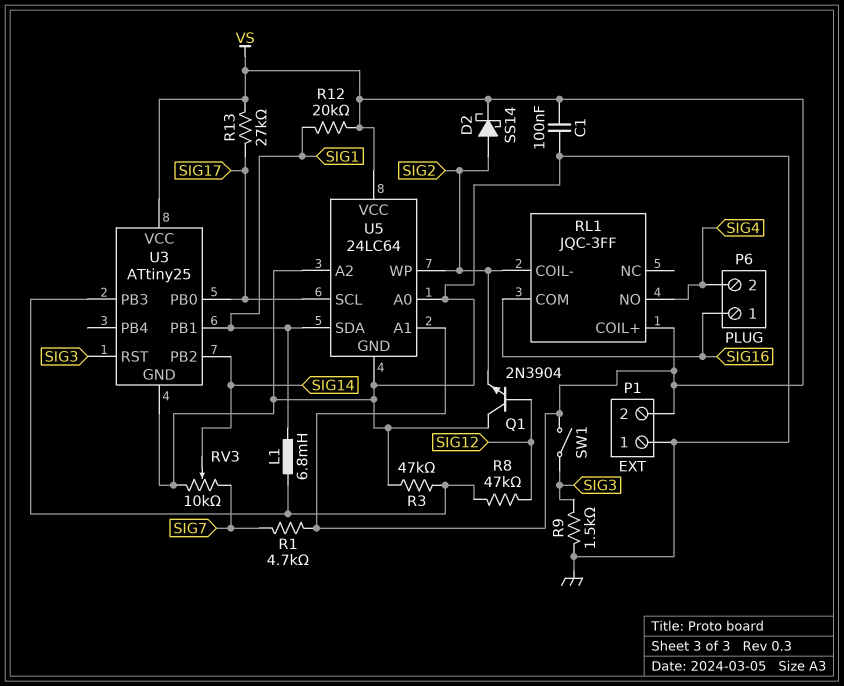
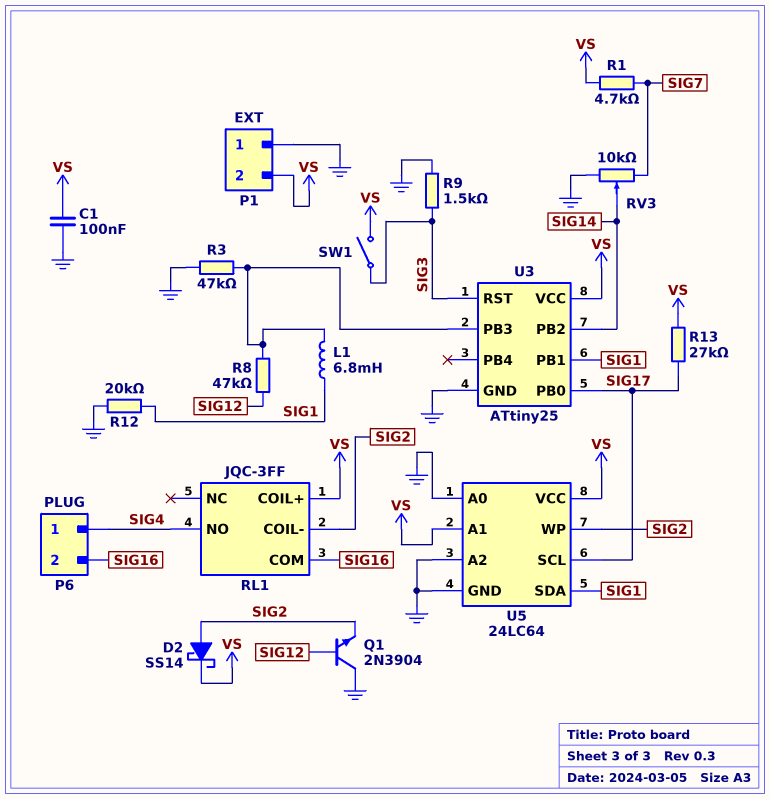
P6 pin 1: SIG16 -> SIG4
P6 pin 2: SIG4 -> SIG16
R12: 20k (SIG1, VS) -> 20k (GND, SIG1)

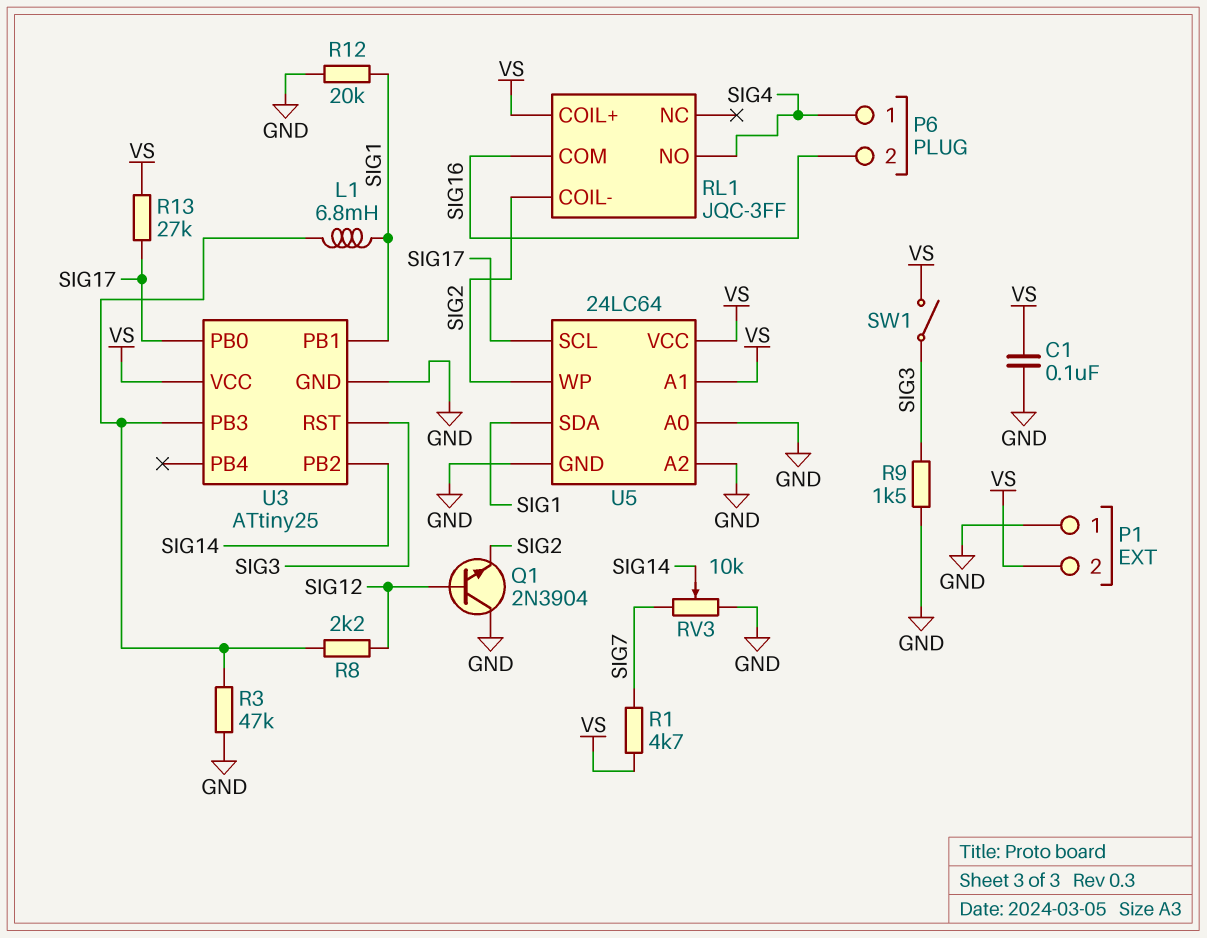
D2: schottky SS14 (A SIG2, K VS) -> none
R8: 47k (SIG12, U3/PB3) -> 2.2k (SIG12, U3/PB3)

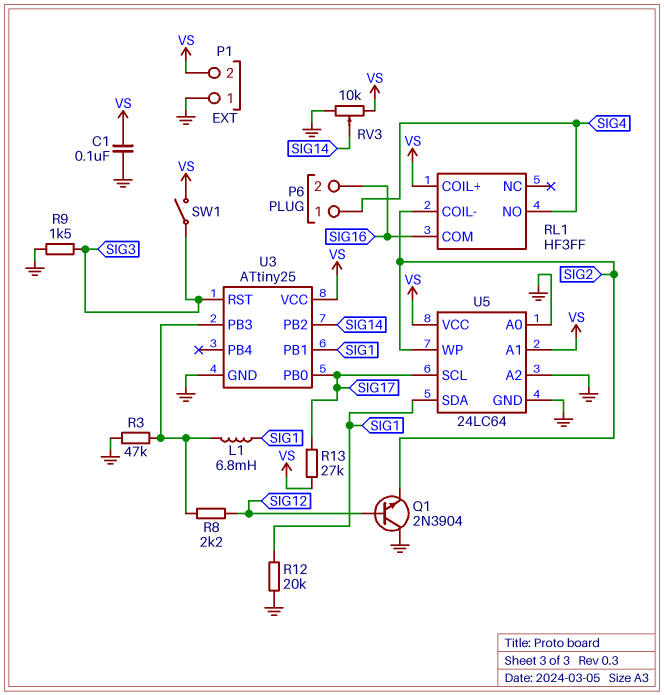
R1: 4.7k (SIG7, VS) -> none
RL1: JQC-3FF -> HF3FF
RV3: 10k (GND, SIG7, wiper SIG14) -> 10k (GND, VS, wiper SIG14)

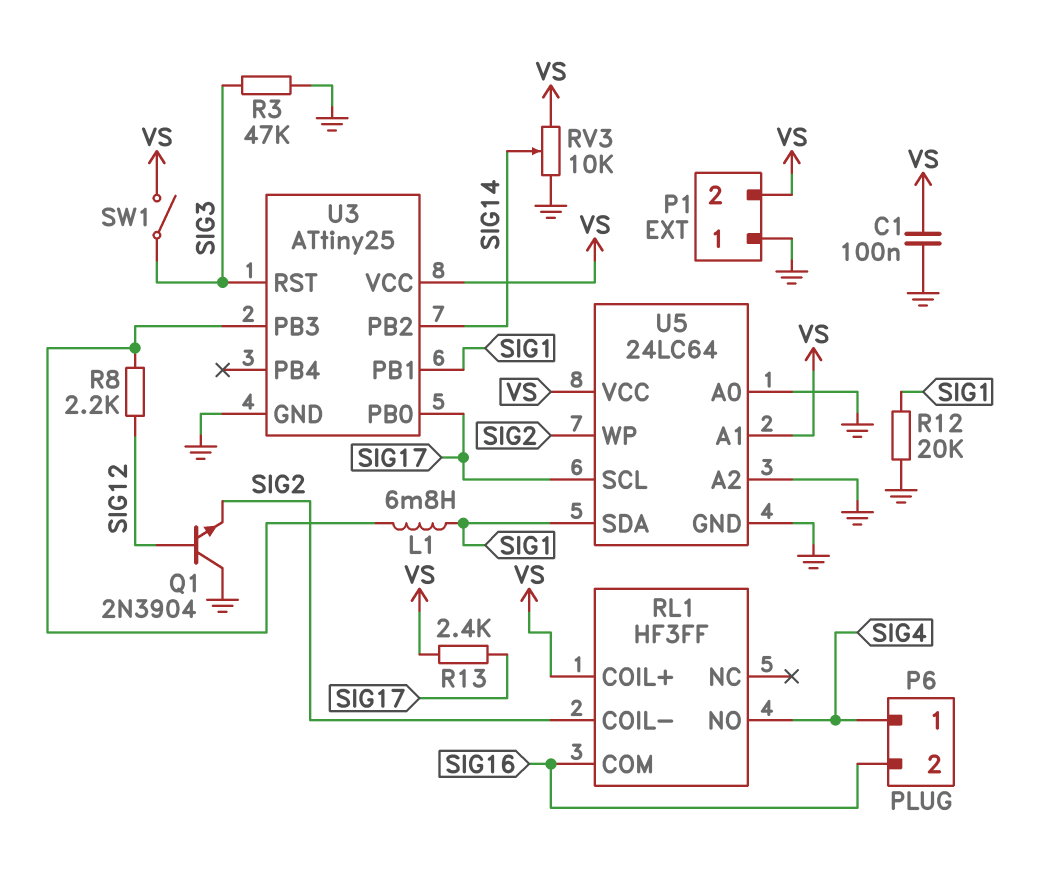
R3: 47k (GND, U3/PB3) -> 47k (GND, SIG3)
R9: 1.5k (GND, SIG3) -> none
R13: 27k (SIG17, VS) -> 2.4k (SIG17, VS)

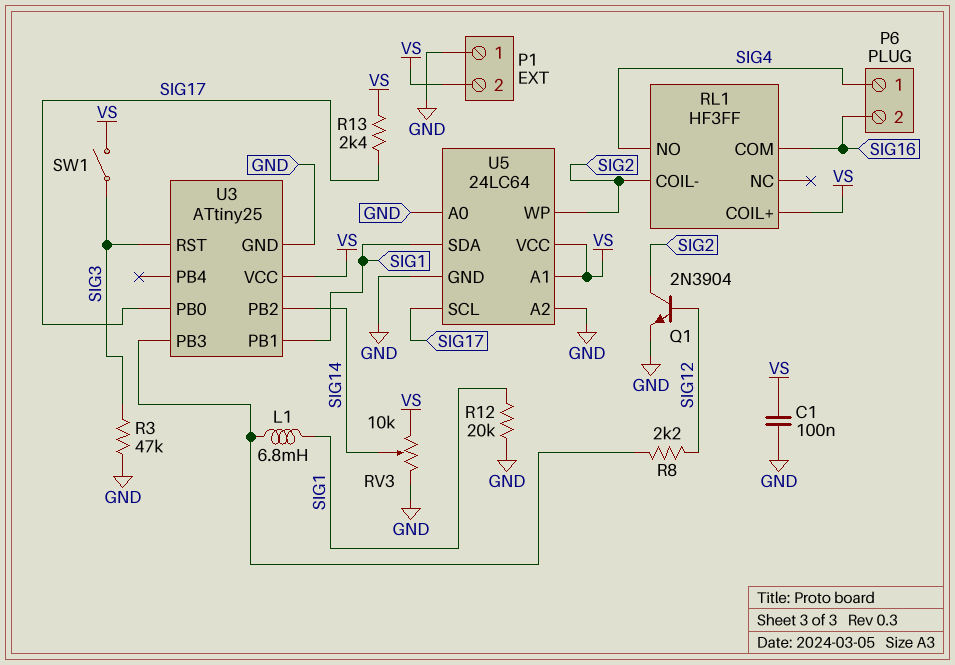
Q1: NPN 2N3904 (B SIG12, C GND, E SIG2) -> NPN 2N3904 (B SIG12, C SIG2, E GND)

